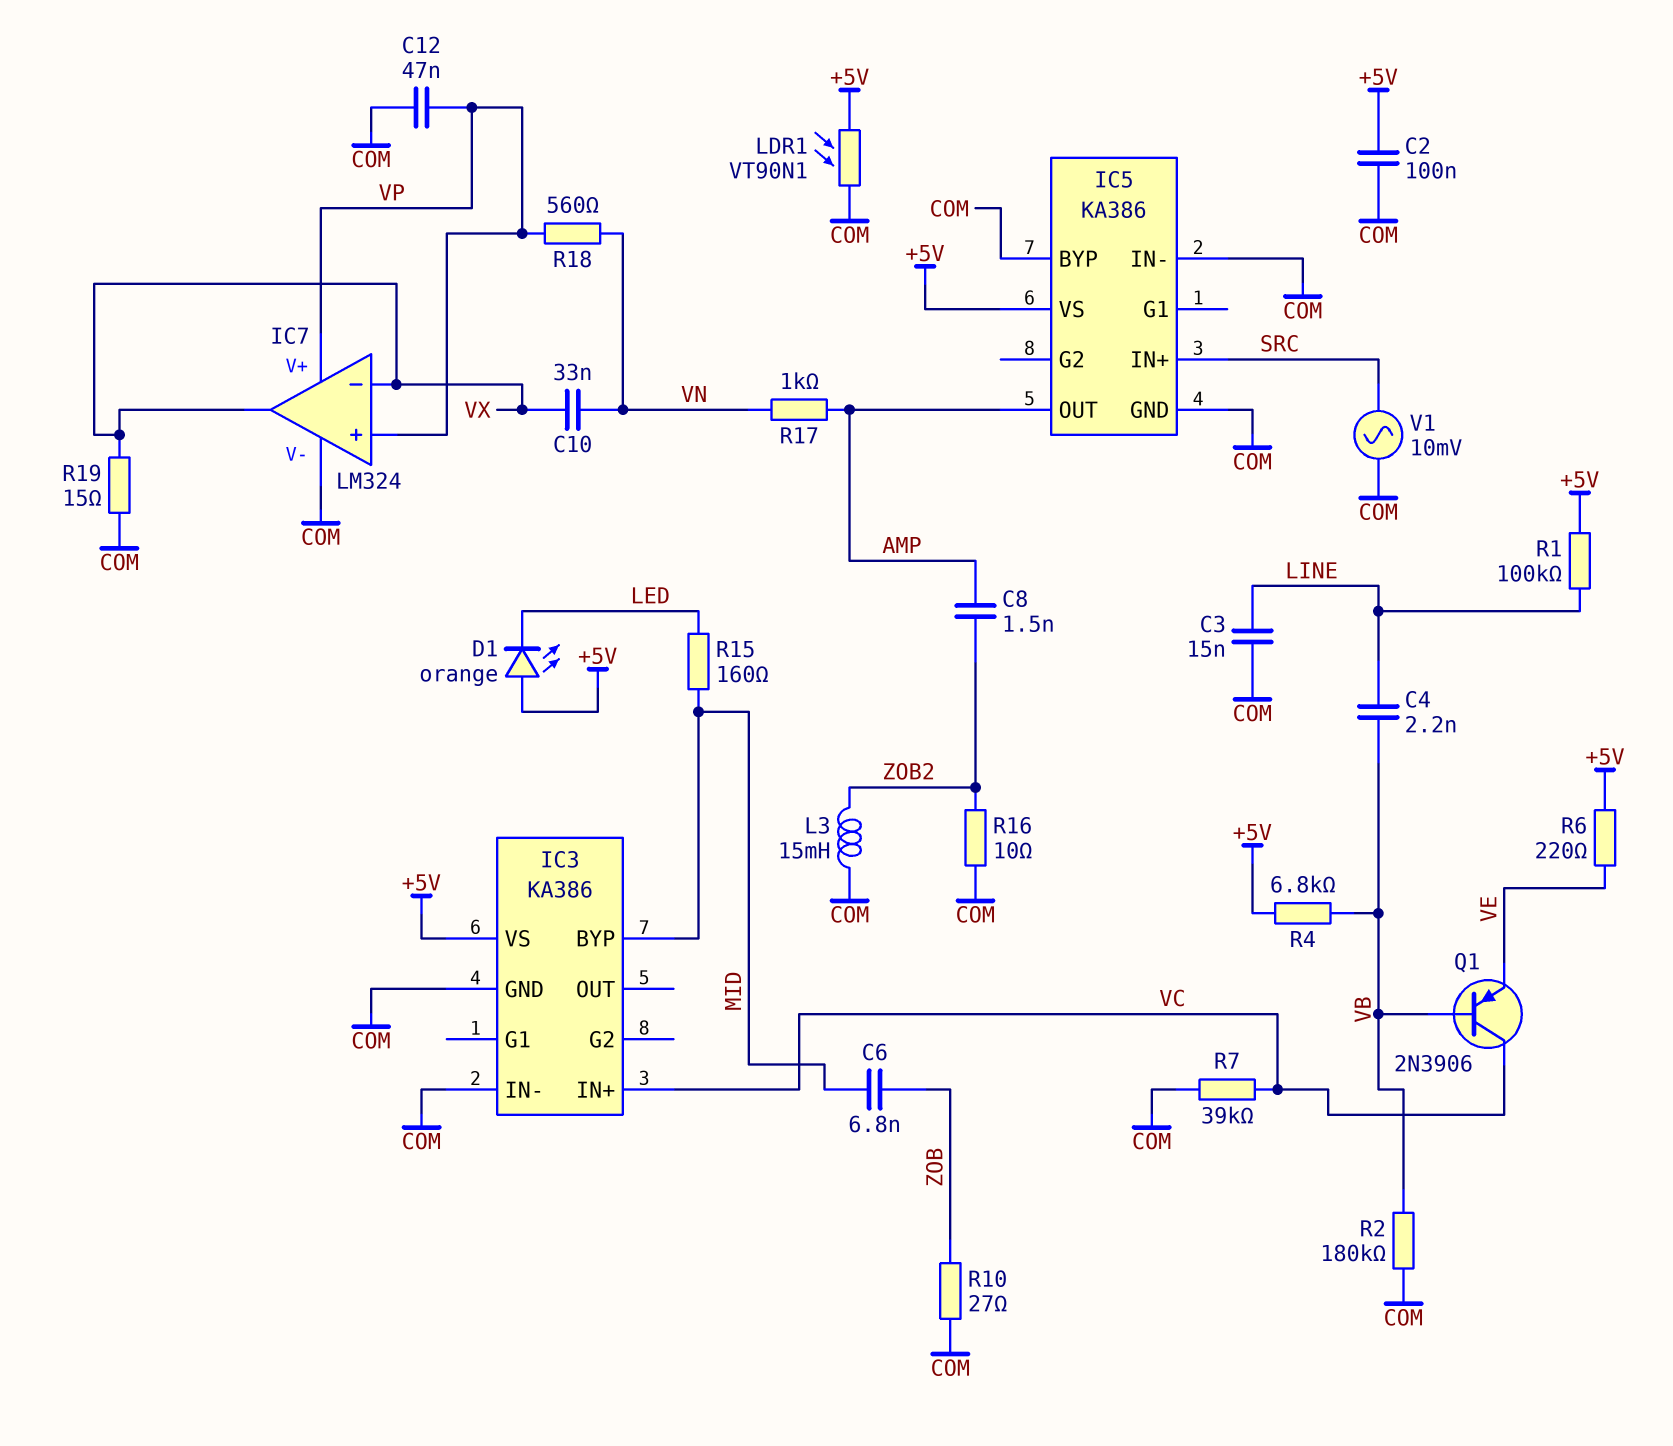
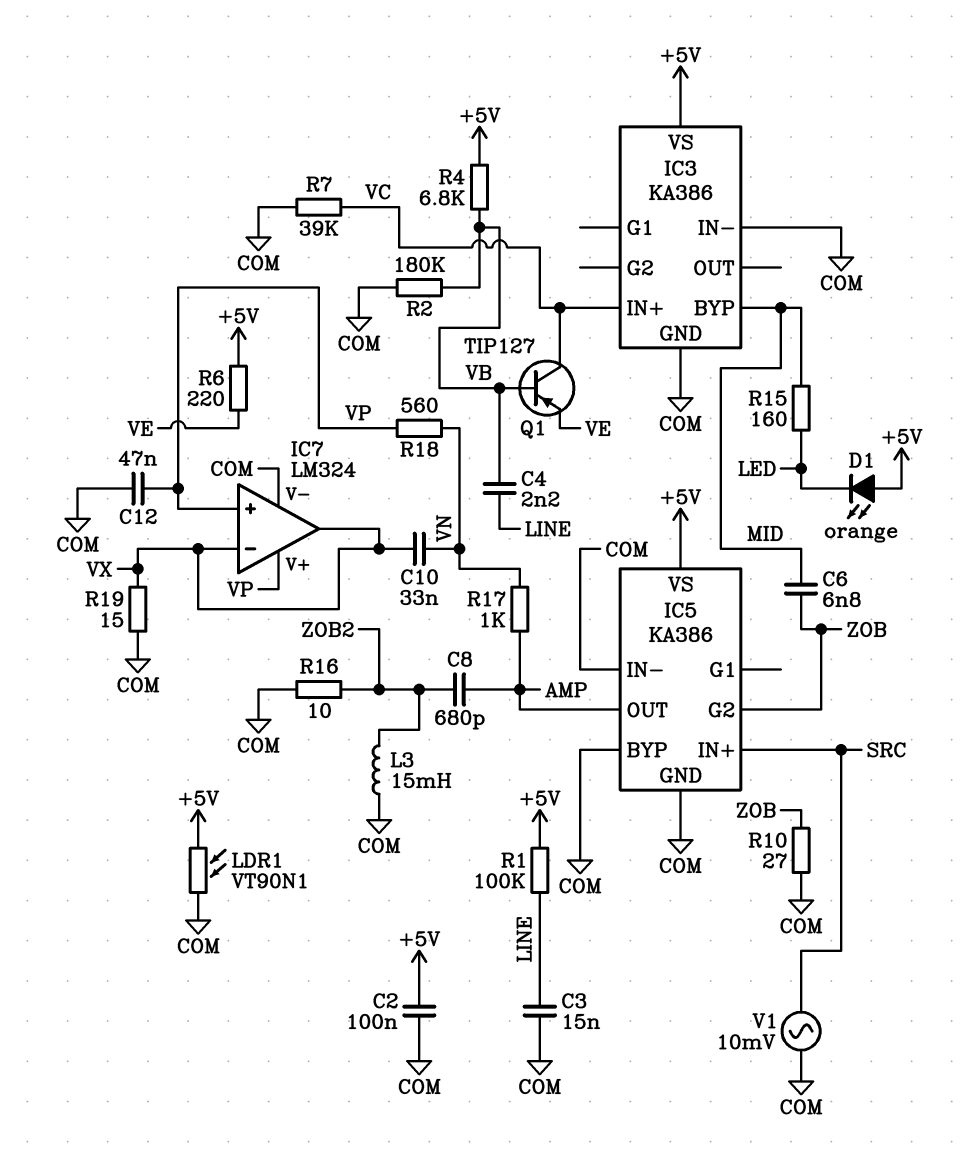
C8: 1.5nF (AMP, ZOB2) -> 680pF (AMP, ZOB2)
IC5 pin G2: none -> ZOB
Q1: PNP 2N3906 (B VB, C VC, E VE) -> PNP TIP127 (B VB, C VC, E VE)

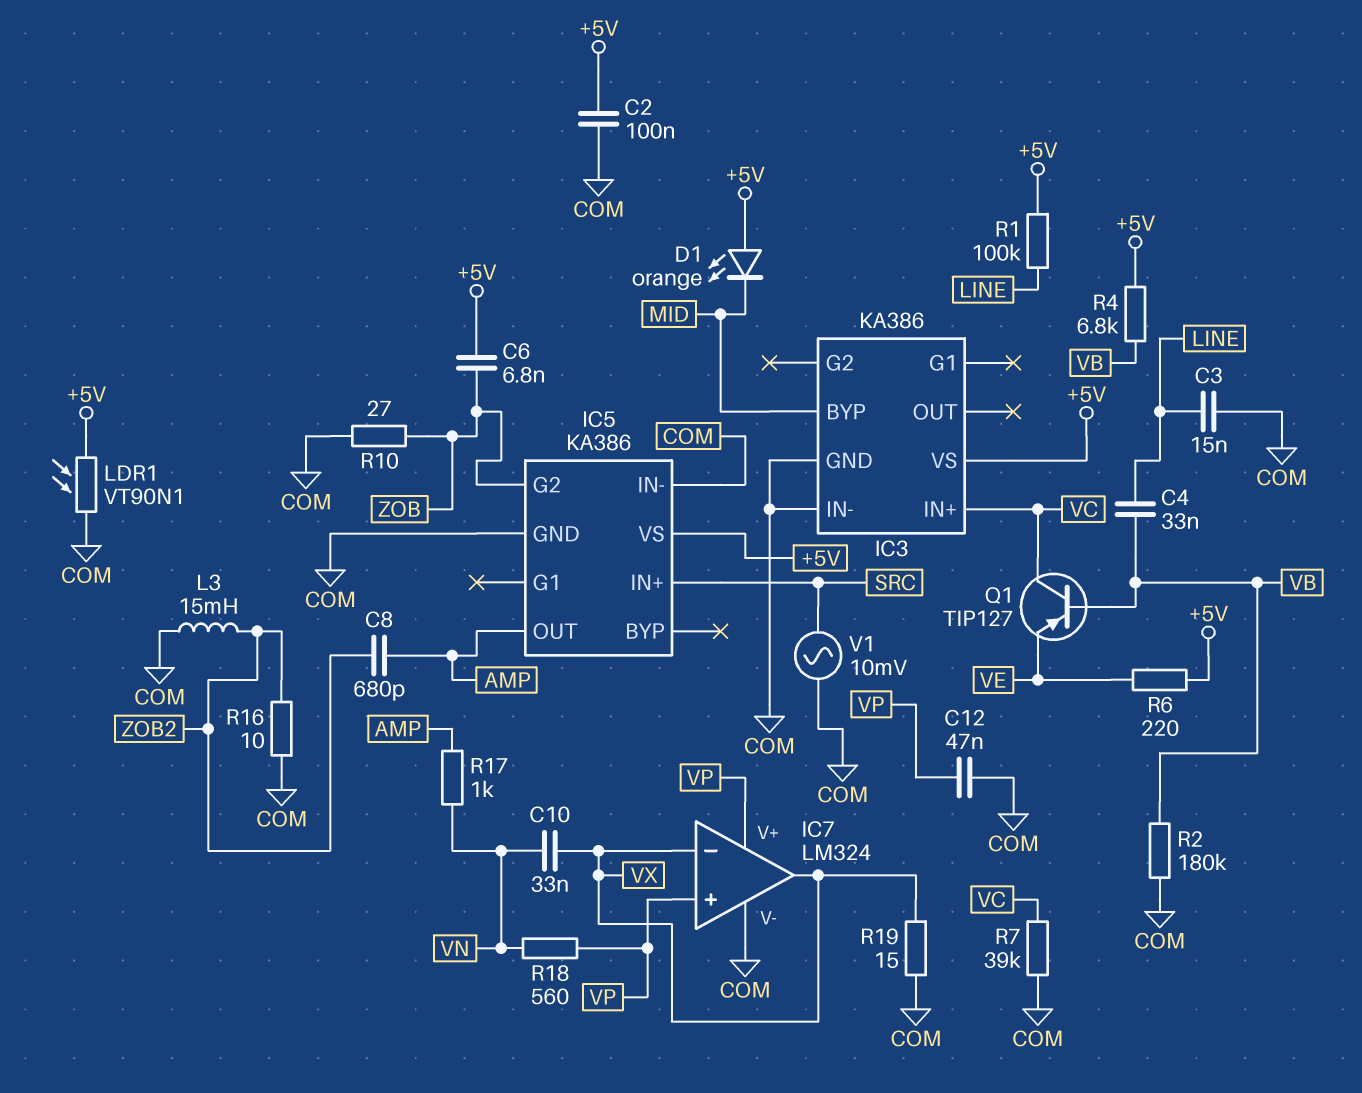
C4: 2.2nF (LINE, VB) -> 33nF (LINE, VB)
C6: 6.8nF (MID, ZOB) -> 6.8nF (+5V, ZOB)
D1: LED orange (A +5V, K LED) -> LED orange (A +5V, K MID)
IC5 pin BYP: COM -> none
R15: 160 (LED, MID) -> none

